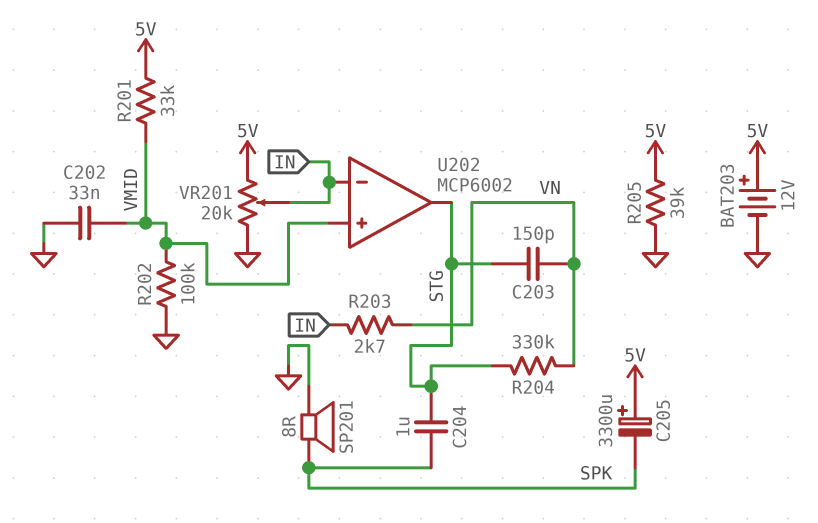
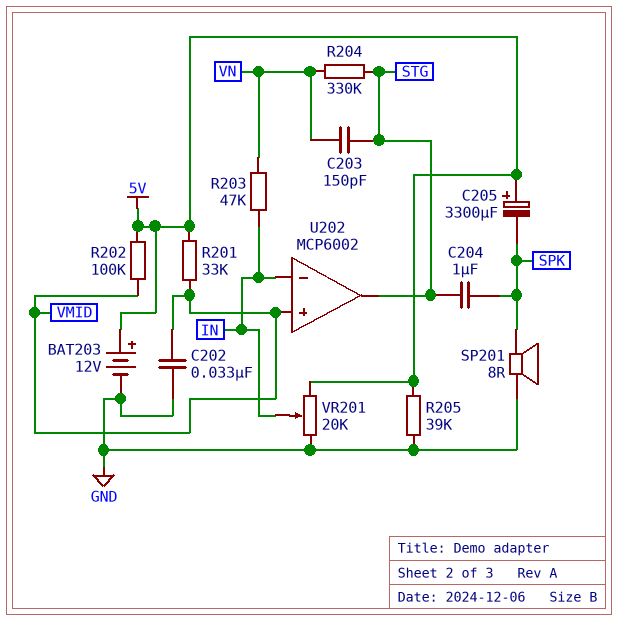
R202: 100k (GND, VMID) -> 100k (5V, VMID)
R203: 2.7k (IN, VN) -> 47k (IN, VN)

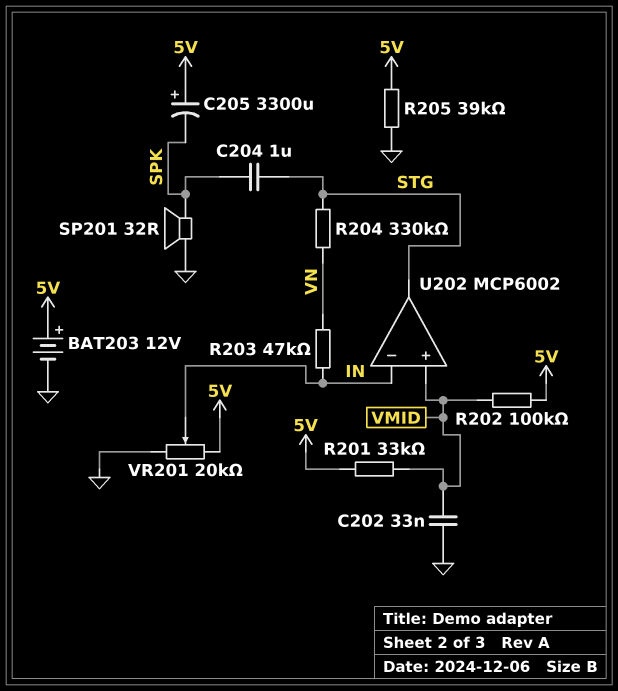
C203: 150pF (STG, VN) -> none
SP201: speaker 8R (GND, SPK) -> speaker 32R (GND, SPK)

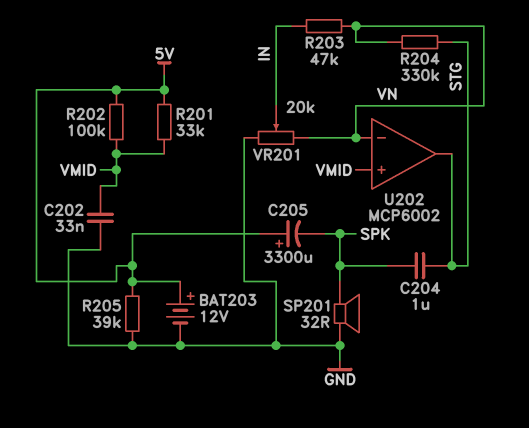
U202 pin in-: IN -> VN
VR201: 20k (5V, GND, wiper IN) -> 20k (GND, VN, wiper IN)

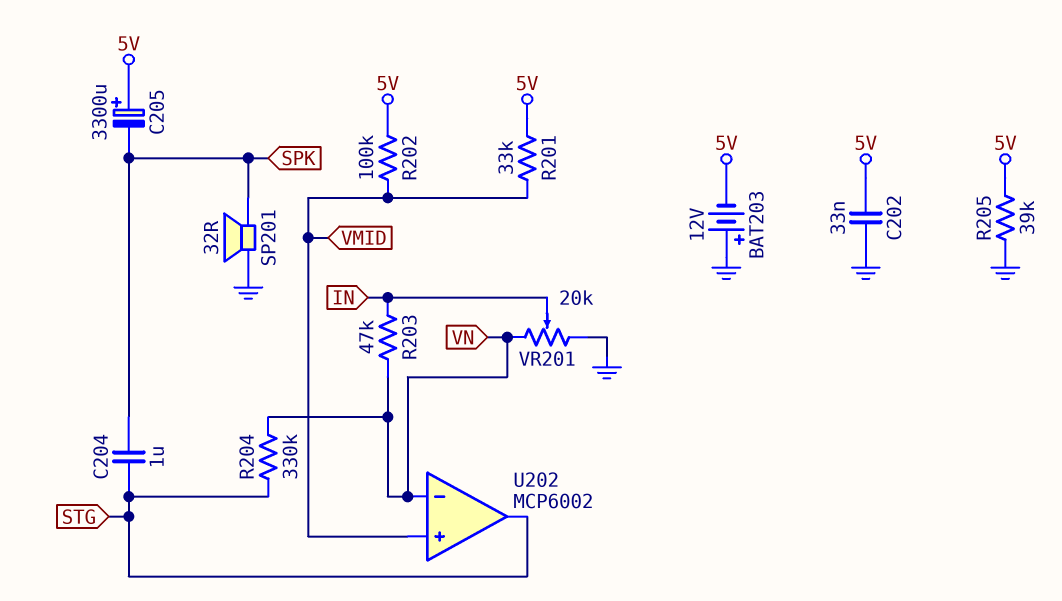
BAT203: 12V (plus 5V, minus GND) -> 12V (plus GND, minus 5V)
C202: 33nF (GND, VMID) -> 33nF (5V, GND)

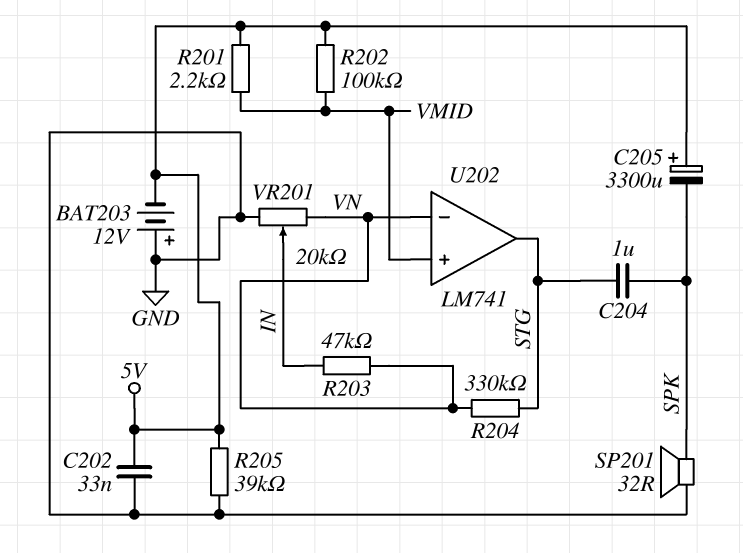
R201: 33k (5V, VMID) -> 2.2k (5V, VMID)
U202: MCP6002 -> LM741

